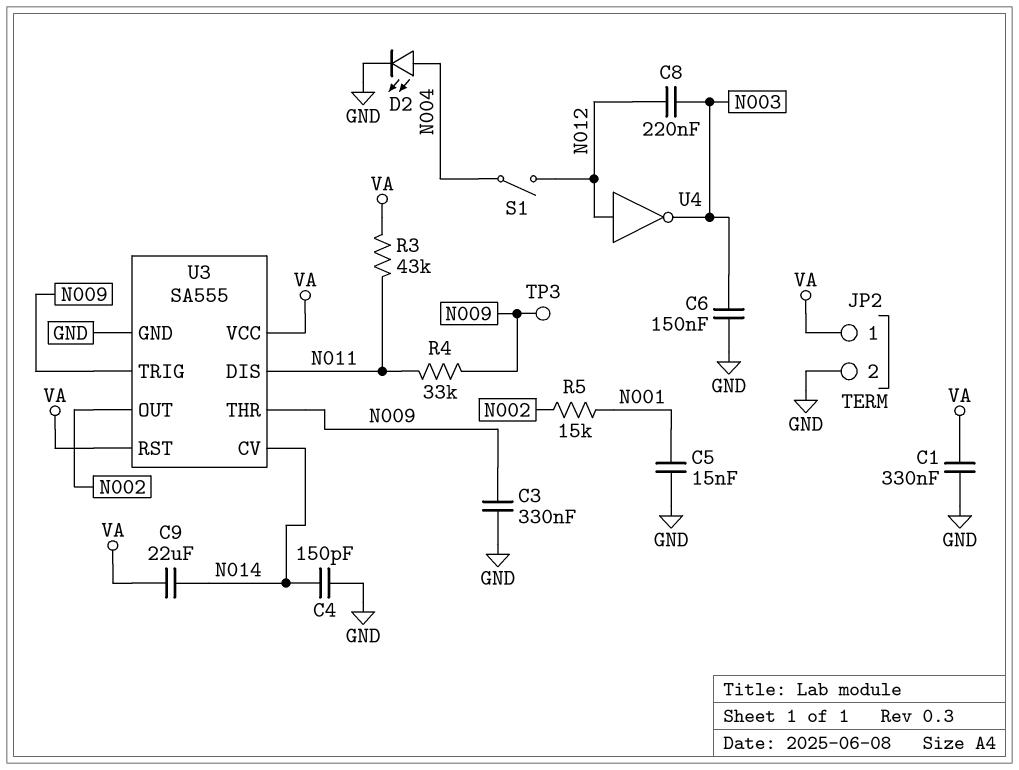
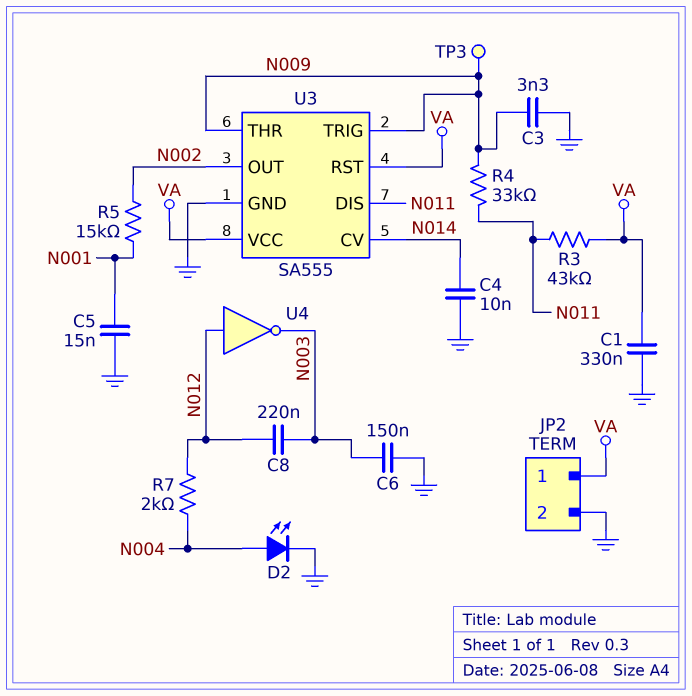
C3: 330nF (GND, N009) -> 3.3nF (GND, N009)
C4: 150pF (GND, N014) -> 10nF (GND, N014)
C9: 22uF (N014, VA) -> none
R7: none -> 2k (N004, N012)
S1: switch (N004, N012) -> none

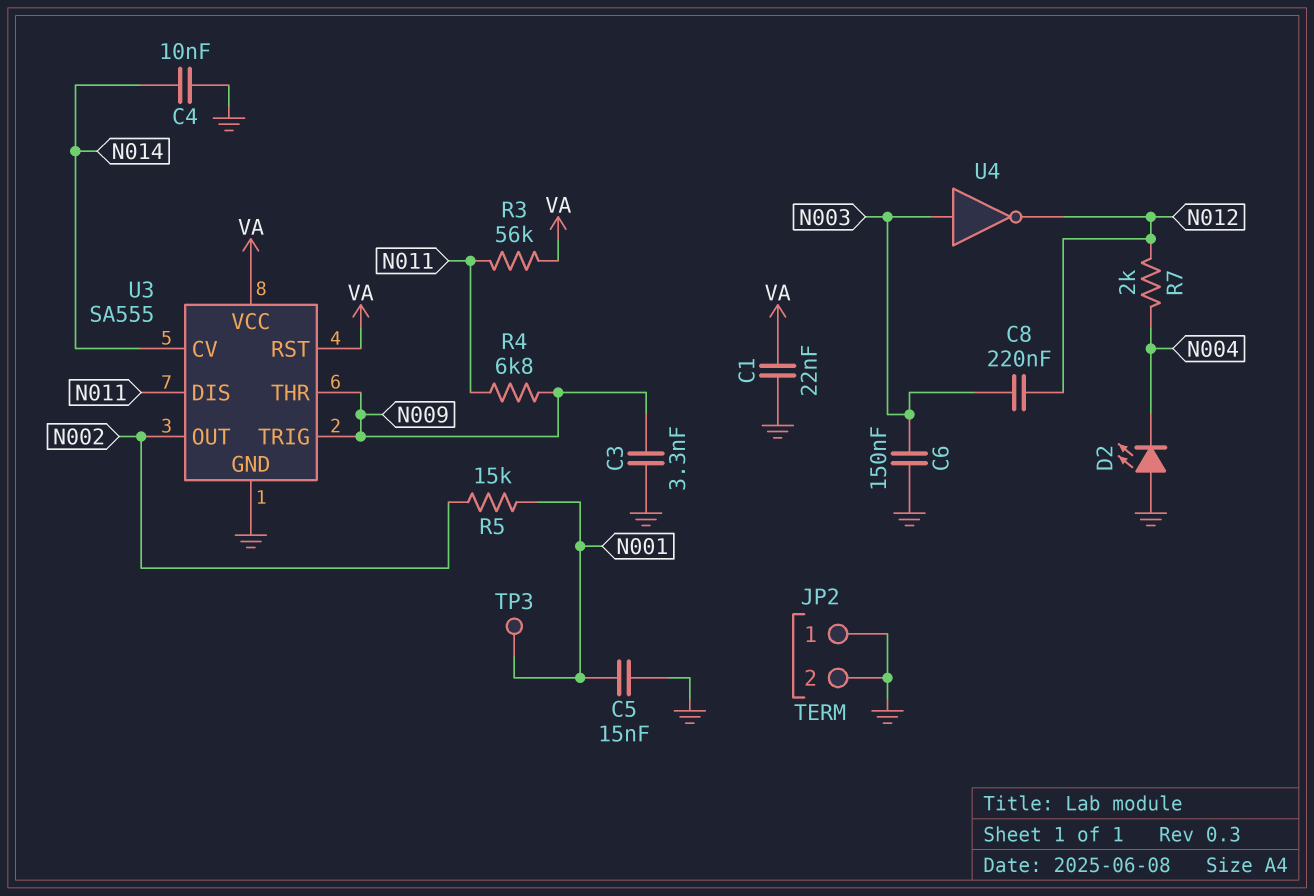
C1: 330nF (GND, VA) -> 22nF (GND, VA)
D2: LED (A N004, K GND) -> LED (A GND, K N004)
JP2 pin 1: VA -> GND
R3: 43k (N011, VA) -> 56k (N011, VA)
R4: 33k (N009, N011) -> 6.8k (N009, N011)
TP3: test point (N009) -> test point (N001)
U4: NOT (in N012, out N003) -> NOT (in N003, out N012)

